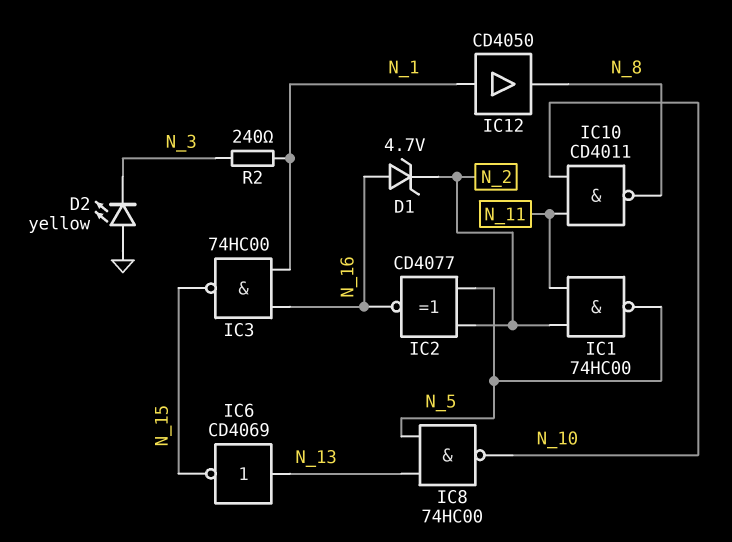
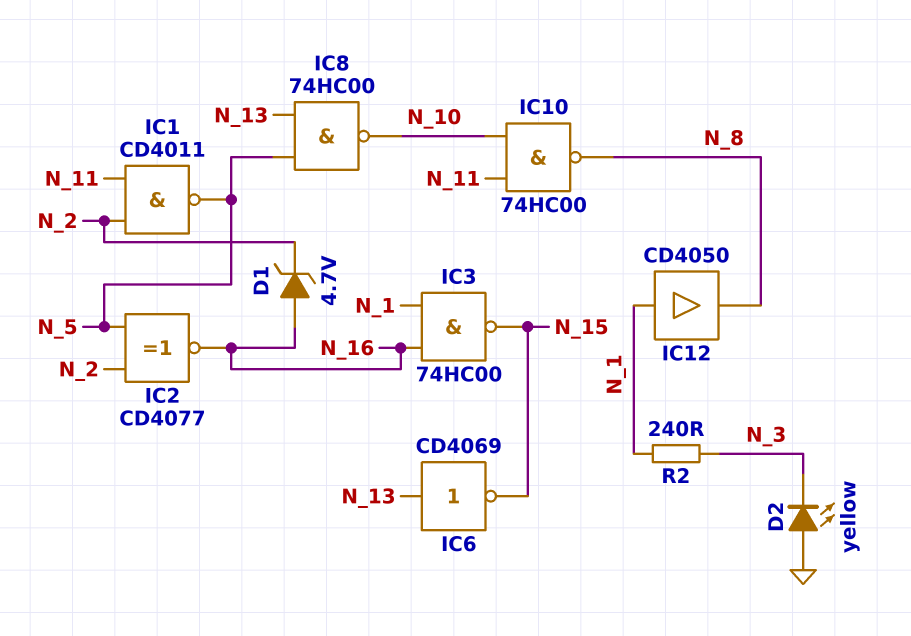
IC1: NAND 74HC00 (in N_2, in N_11, out N_5) -> NAND CD4011 (in N_2, in N_11, out N_5)
IC10: NAND CD4011 (in N_10, in N_11, out N_8) -> NAND 74HC00 (in N_10, in N_11, out N_8)

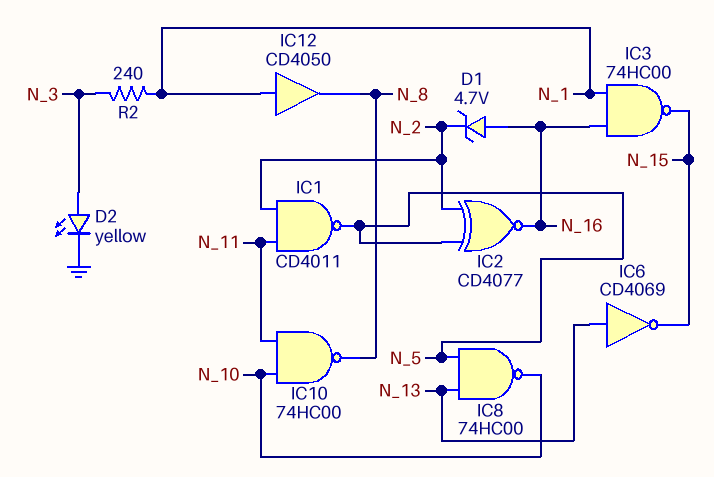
D2: LED yellow (A GND, K N_3) -> LED yellow (A N_3, K GND)

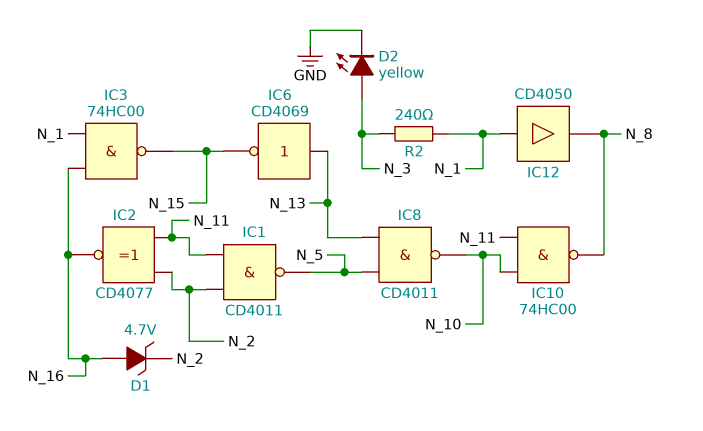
IC2: XNOR CD4077 (in N_2, in N_5, out N_16) -> XNOR CD4077 (in N_2, in N_11, out N_16)
IC8: NAND 74HC00 (in N_5, in N_13, out N_10) -> NAND CD4011 (in N_5, in N_13, out N_10)

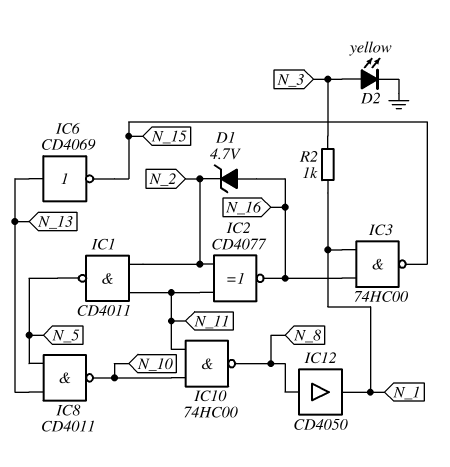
IC12: buffer CD4050 (in N_1, out N_8) -> buffer CD4050 (in N_8, out N_1)
R2: 240 (N_1, N_3) -> 1k (N_1, N_3)

